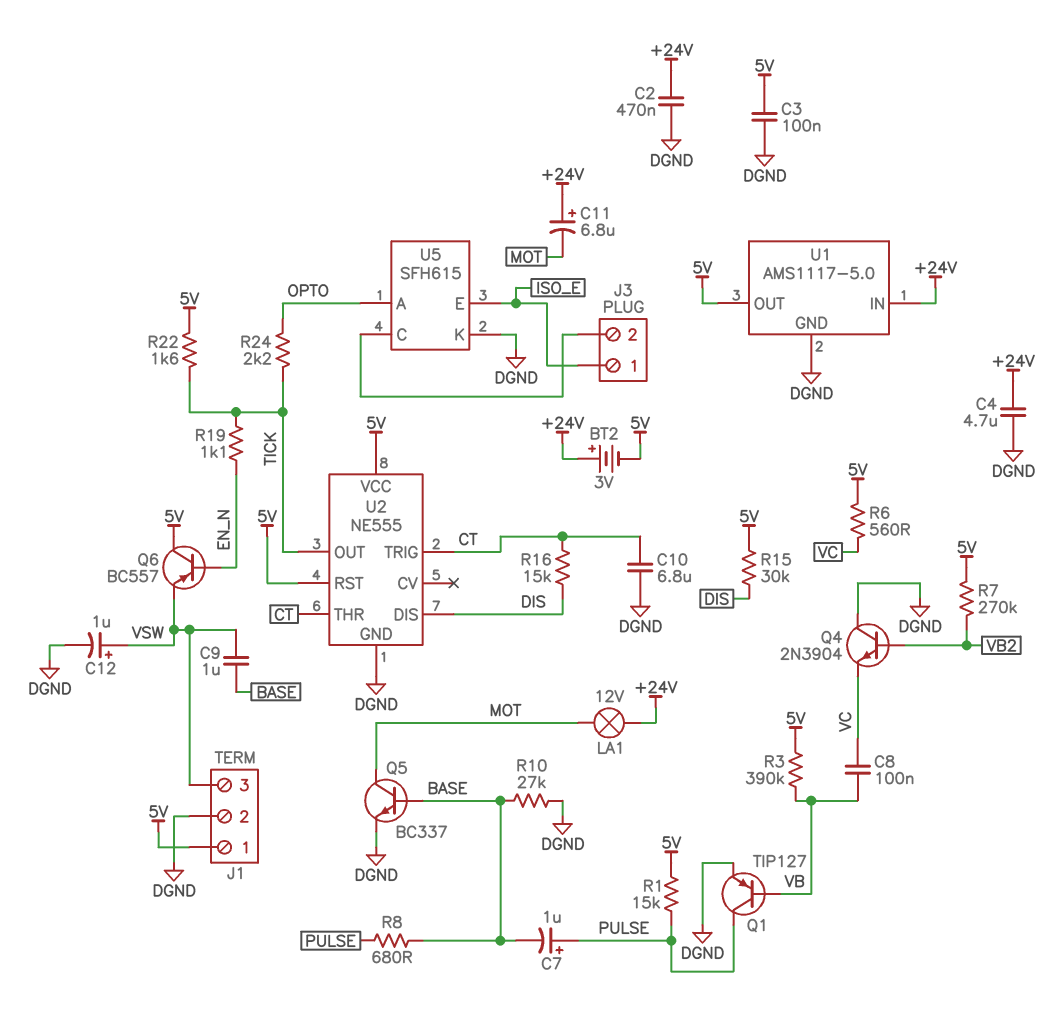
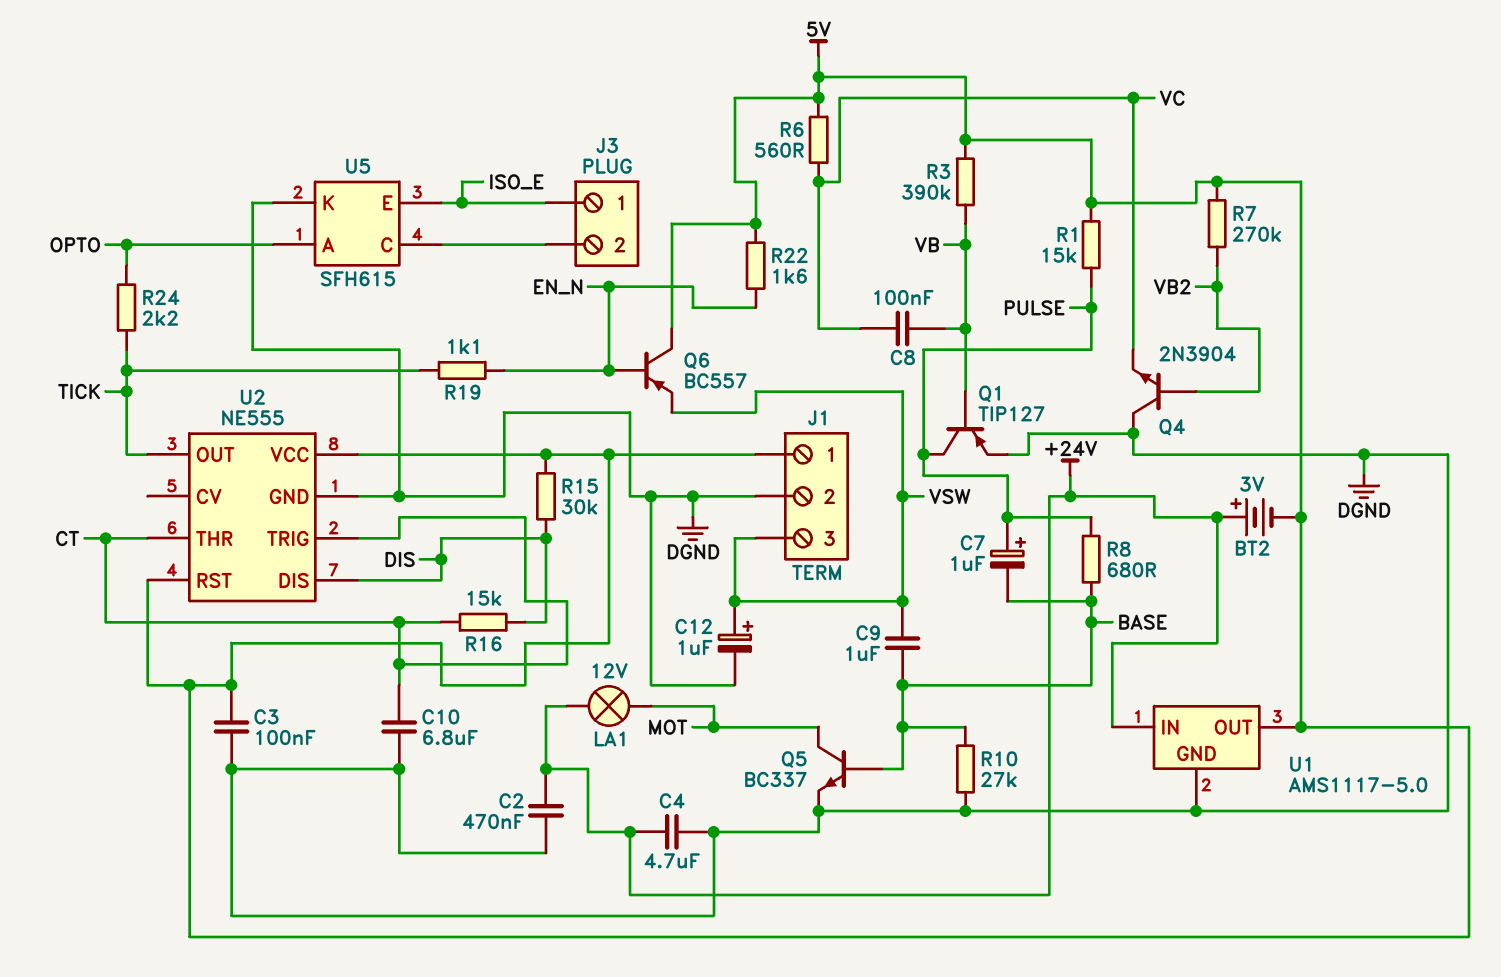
C11: 6.8uF (plus +24V, minus MOT) -> none
R22: 1.6k (5V, TICK) -> 1.6k (5V, EN_N)

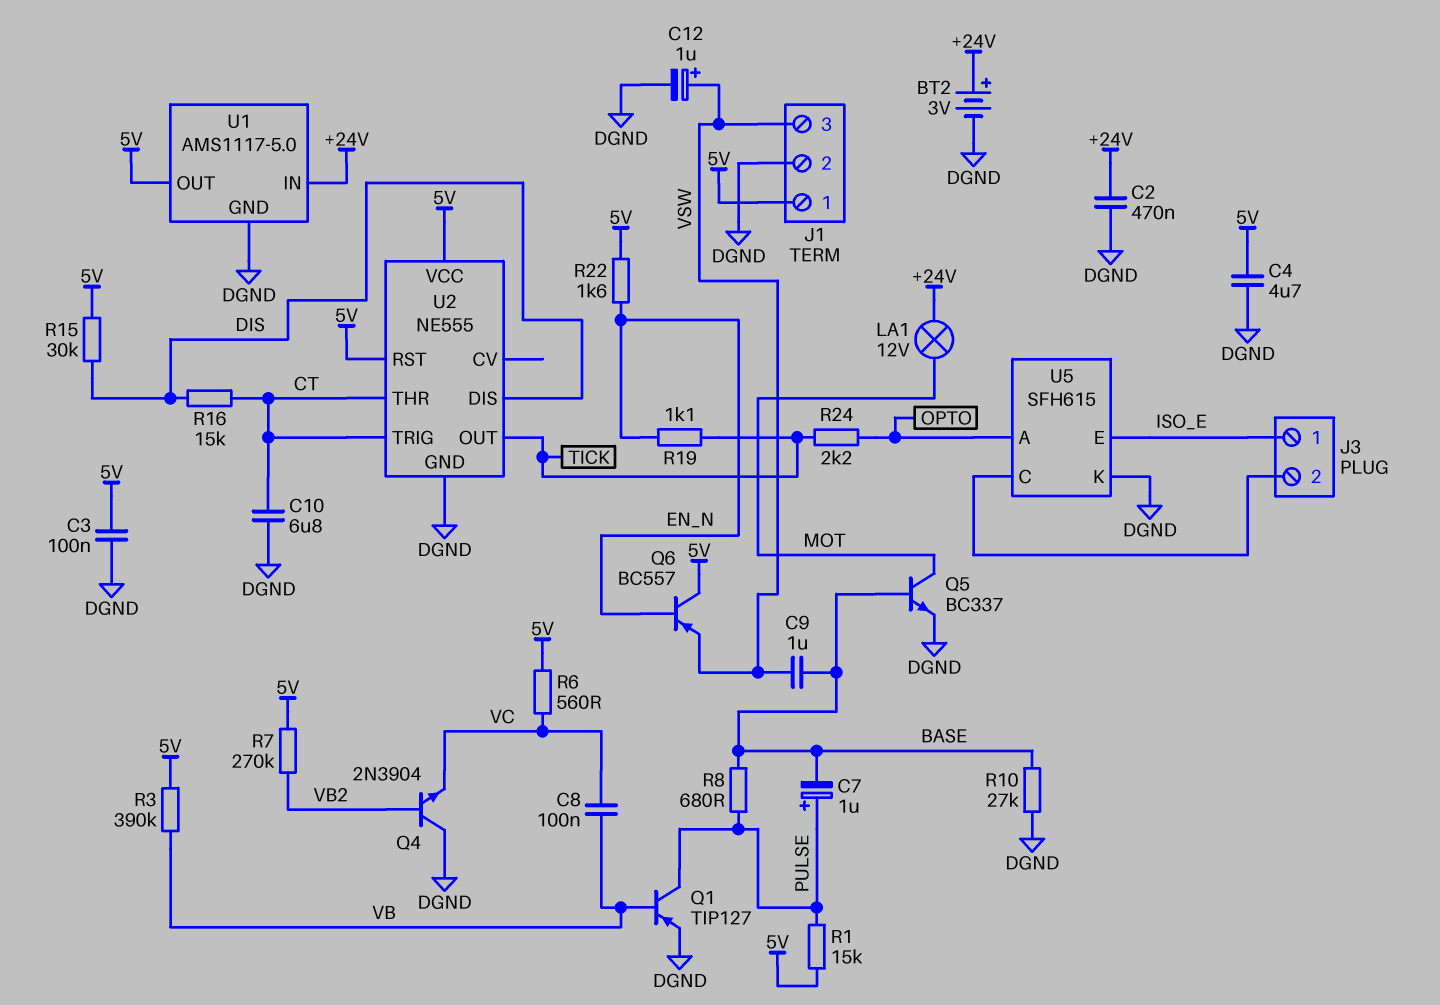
BT2: 3V (plus +24V, minus 5V) -> 3V (plus +24V, minus DGND)
C4: 4.7uF (+24V, DGND) -> 4.7uF (5V, DGND)

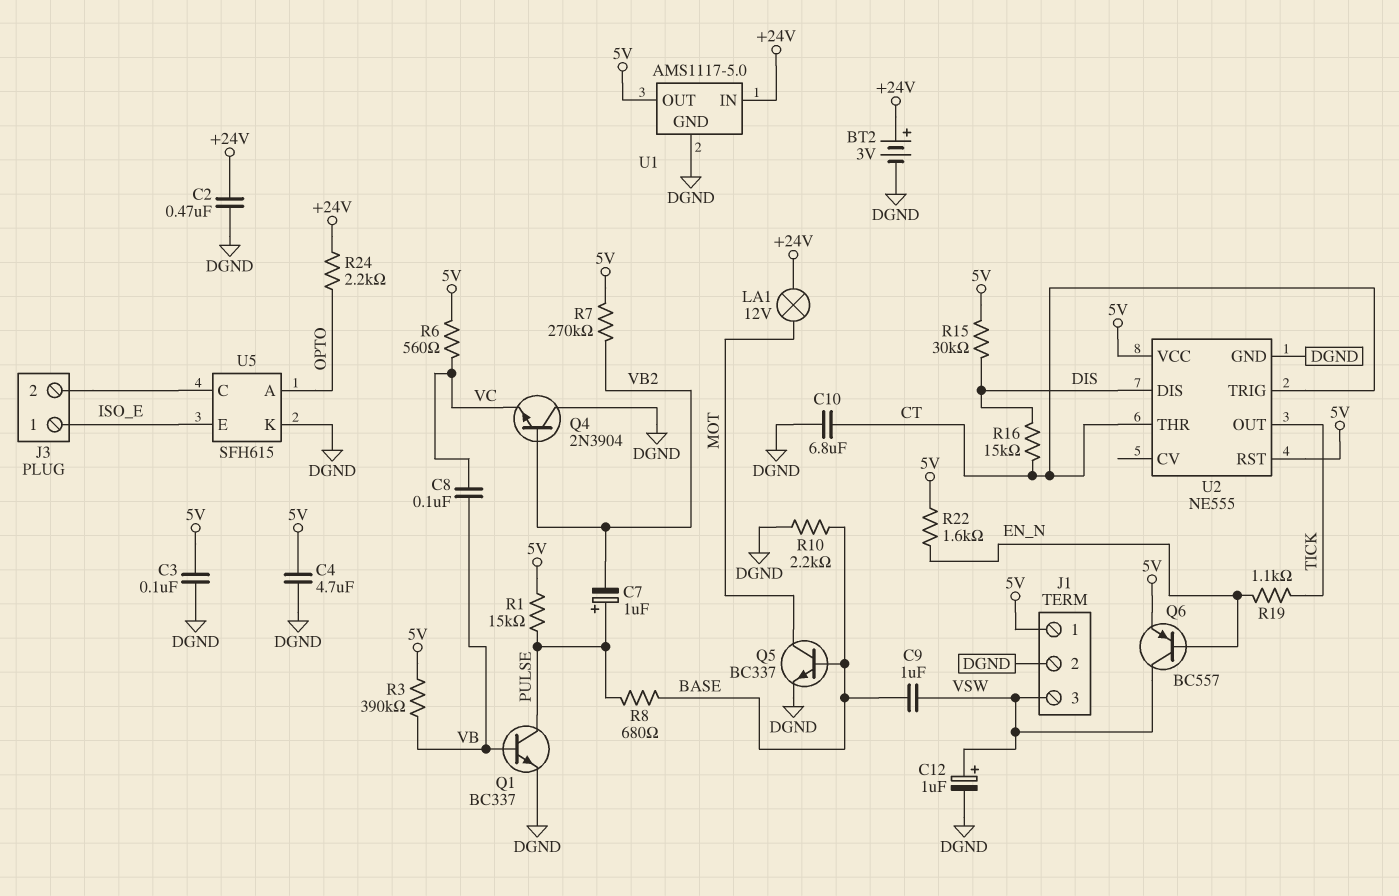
C7: 1uF (plus PULSE, minus BASE) -> 1uF (plus PULSE, minus VB2)
Q1: PNP TIP127 (B VB, C PULSE, E DGND) -> NPN BC337 (B VB, C PULSE, E DGND)
Q6: PNP BC557 (B EN_N, C 5V, E VSW) -> PNP BC557 (B EN_N, C VSW, E 5V)
R10: 27k (BASE, DGND) -> 2.2k (BASE, DGND)
R24: 2.2k (OPTO, TICK) -> 2.2k (+24V, OPTO)

